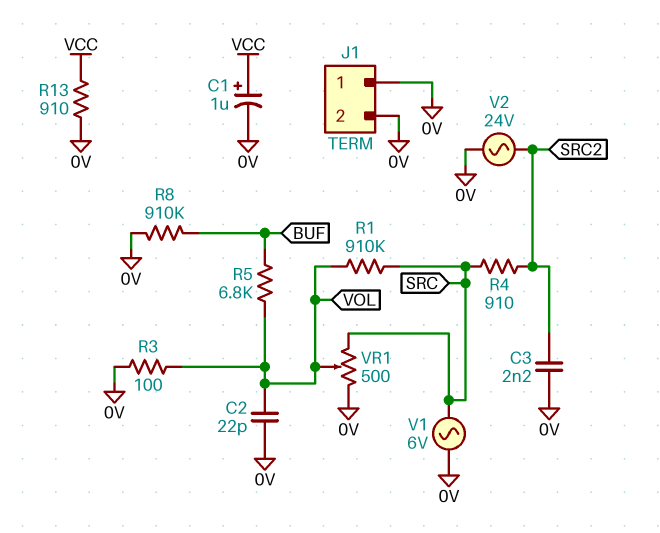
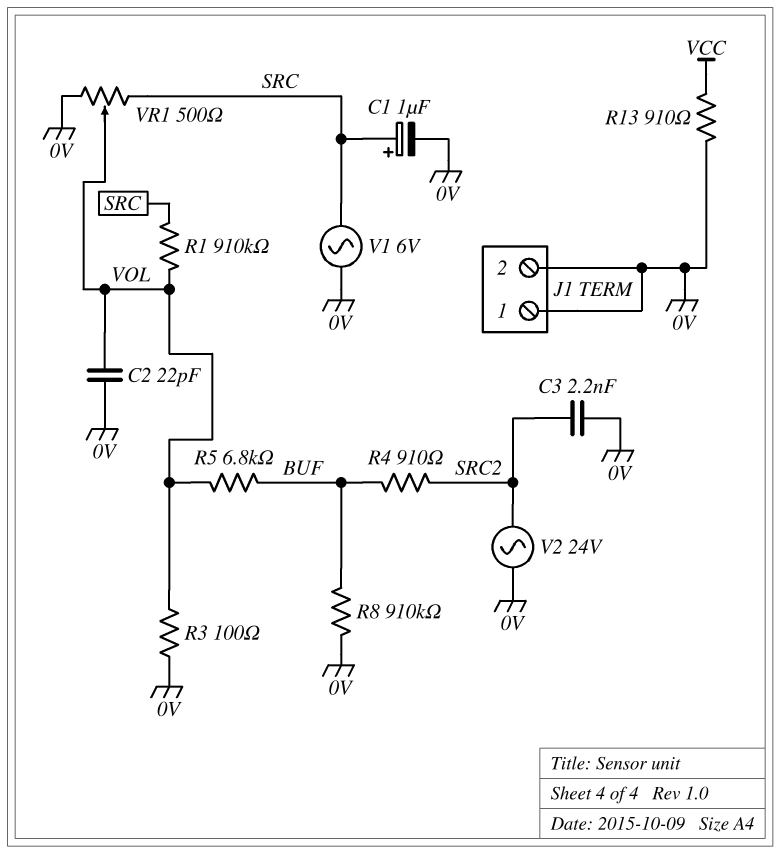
C1: 1uF (plus VCC, minus 0V) -> 1uF (plus SRC, minus 0V)
R4: 910 (SRC, SRC2) -> 910 (BUF, SRC2)

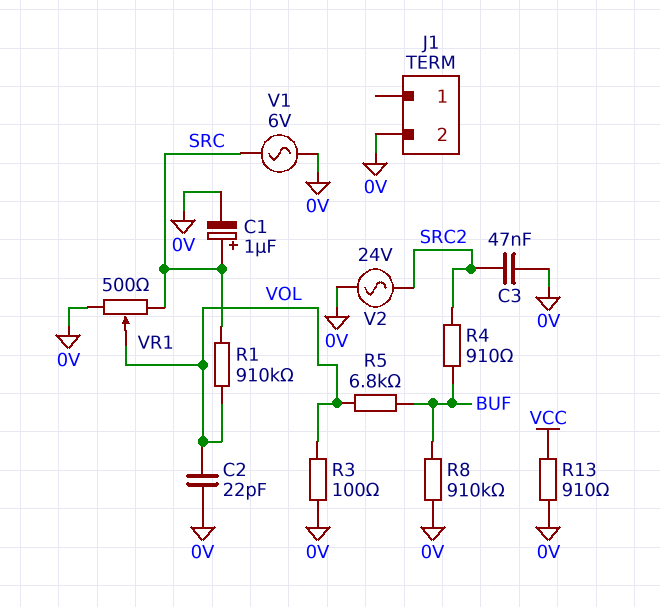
C3: 2.2nF (0V, SRC2) -> 47nF (0V, SRC2)
J1 pin 1: 0V -> none

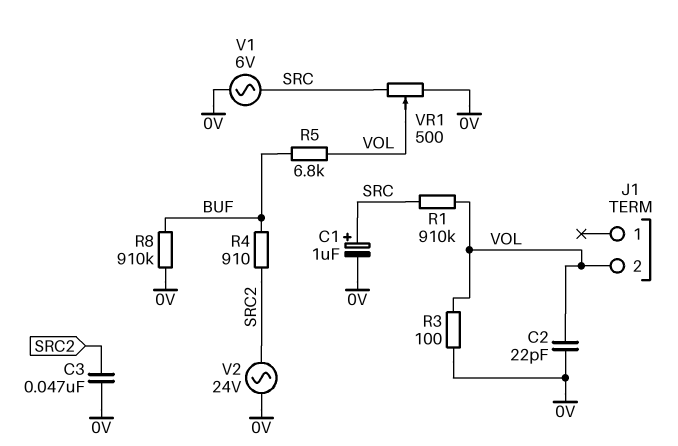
J1 pin 2: 0V -> VOL
R13: 910 (0V, VCC) -> none

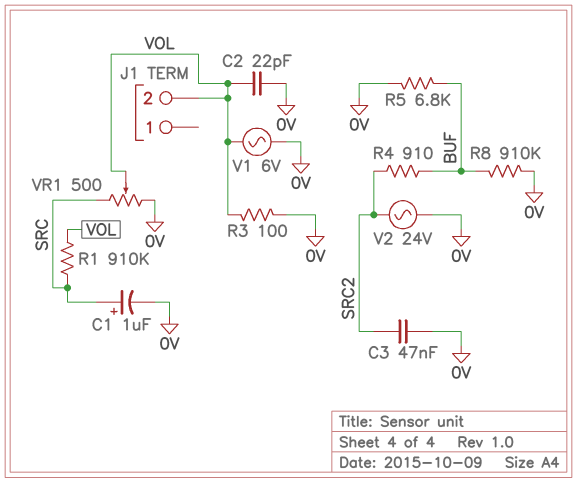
R5: 6.8k (BUF, VOL) -> 6.8k (0V, BUF)
V1: AC 6V (0V, SRC) -> AC 6V (0V, VOL)

